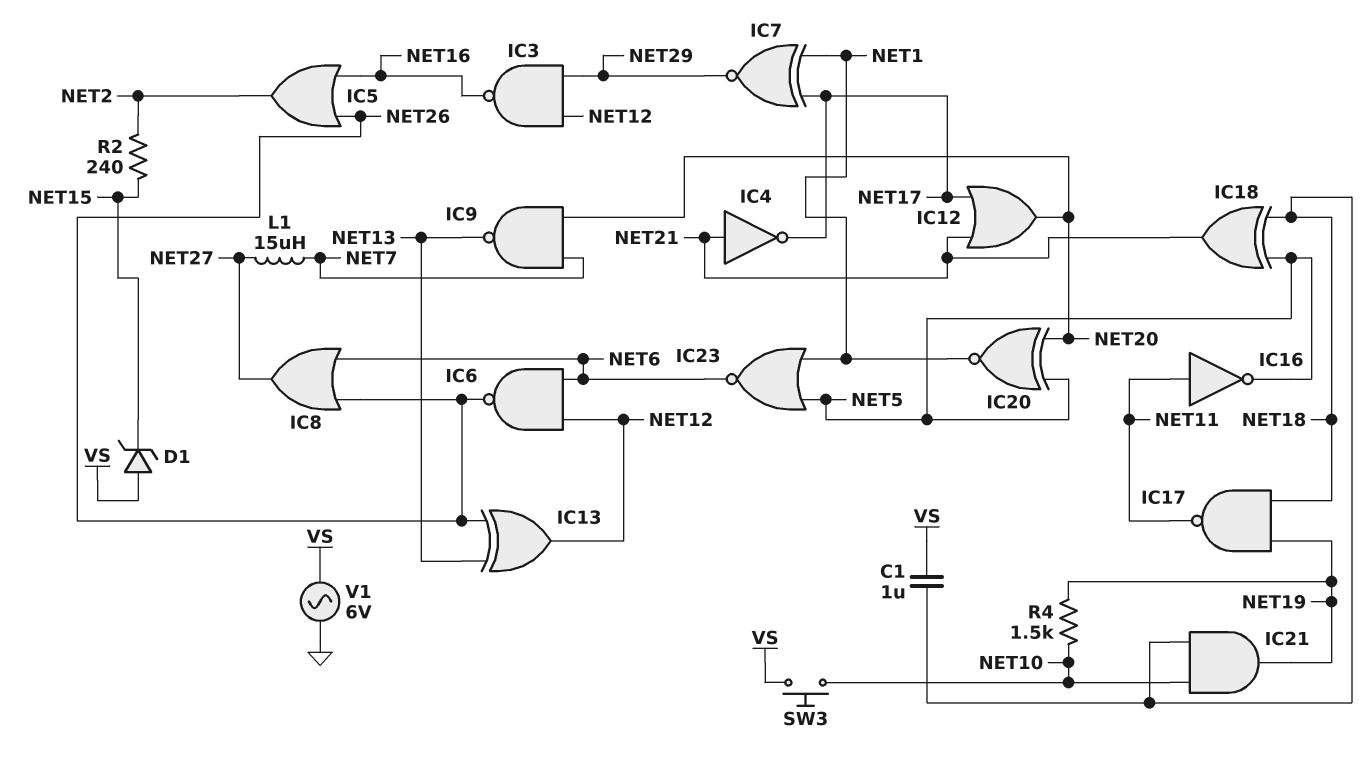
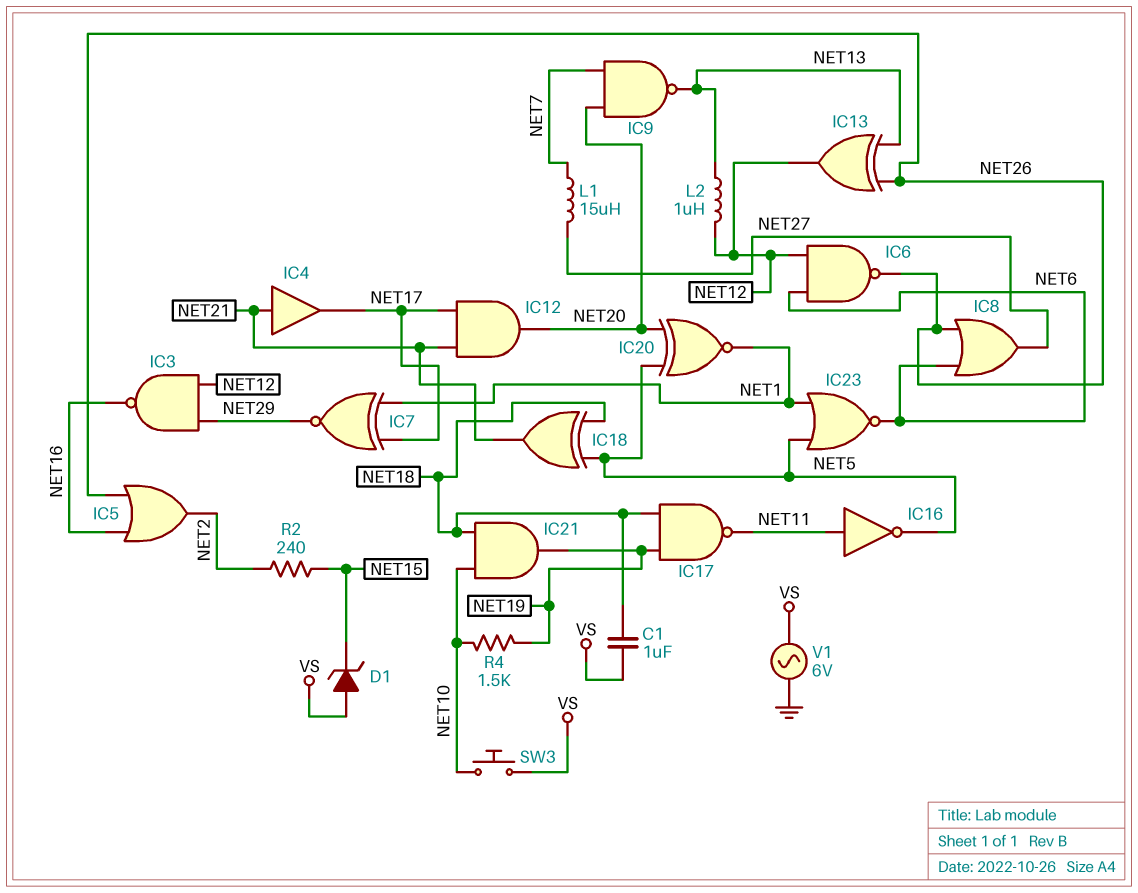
IC4: NOT (in NET21, out NET17) -> buffer (in NET21, out NET17)
IC12: OR (in NET17, in NET21, out NET20) -> AND (in NET17, in NET21, out NET20)
L2: none -> 1uH (NET12, NET13)

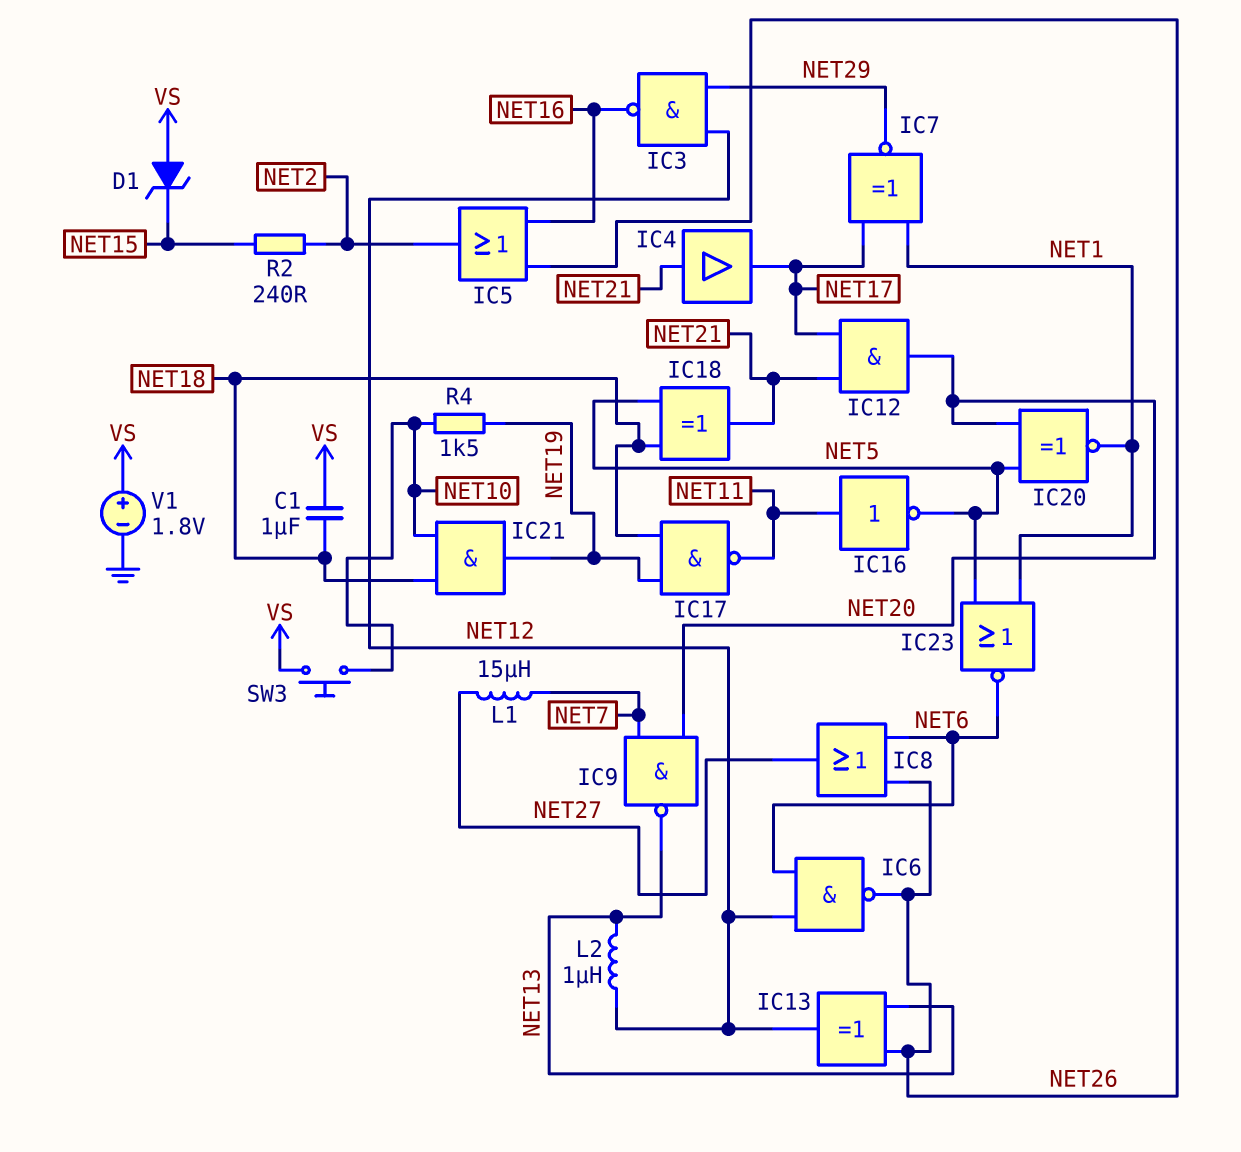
V1: AC 6V (GND, VS) -> 1.8V (plus VS, minus GND)

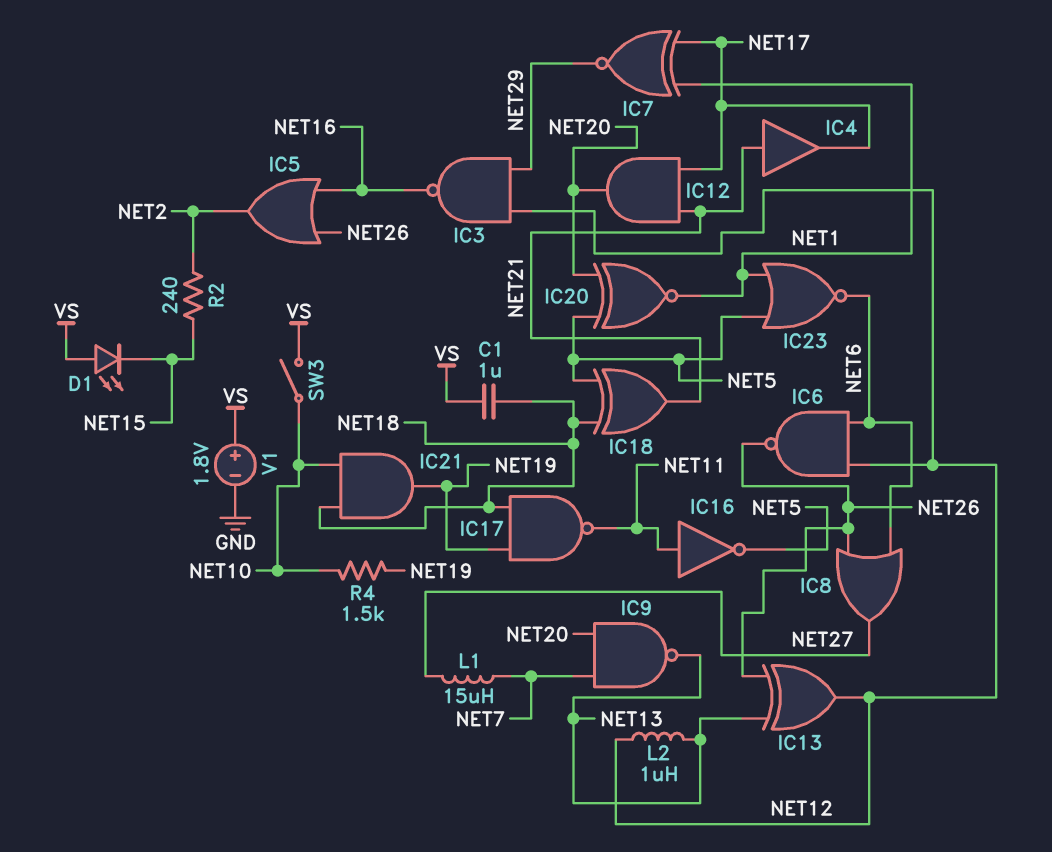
D1: zener (A VS, K NET15) -> LED (A VS, K NET15)
SW3: button (NET10, VS) -> switch (NET10, VS)

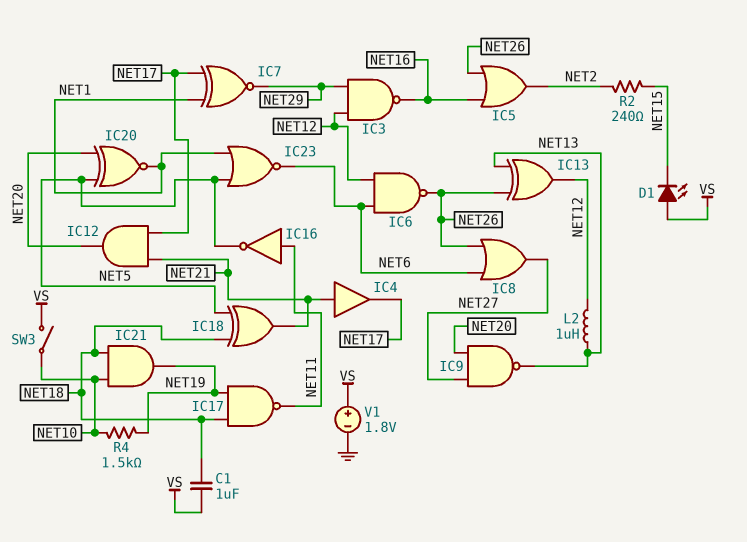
IC9: NAND (in NET7, in NET20, out NET13) -> NAND (in NET20, in NET27, out NET13)
L1: 15uH (NET7, NET27) -> none

